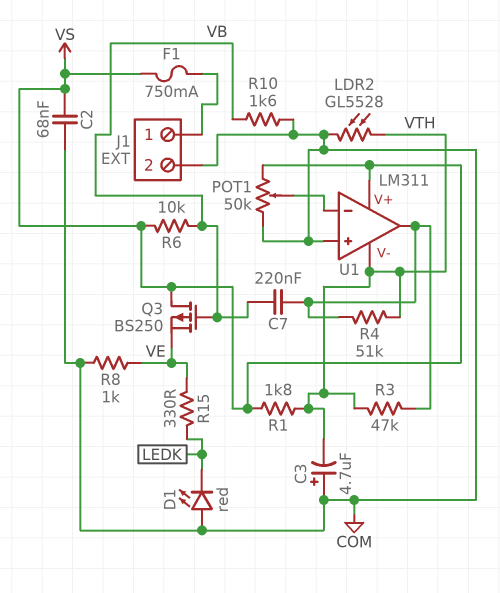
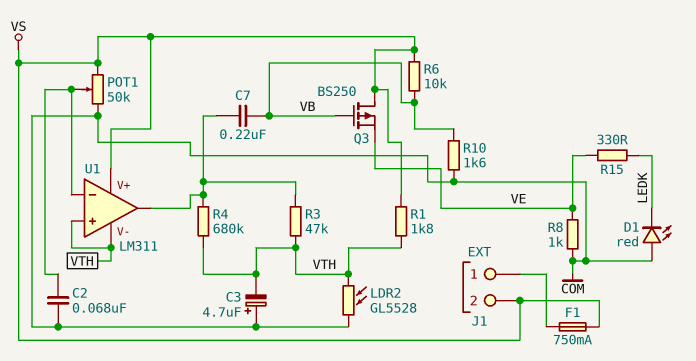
C2: 68nF (COM, VS) -> 68nF (COM, U1/in-)
J1 pin 2: COM -> VS
R4: 51k (U1/out, VTH) -> 680k (U1/out, VTH)
U1 pin in+: COM -> VTH

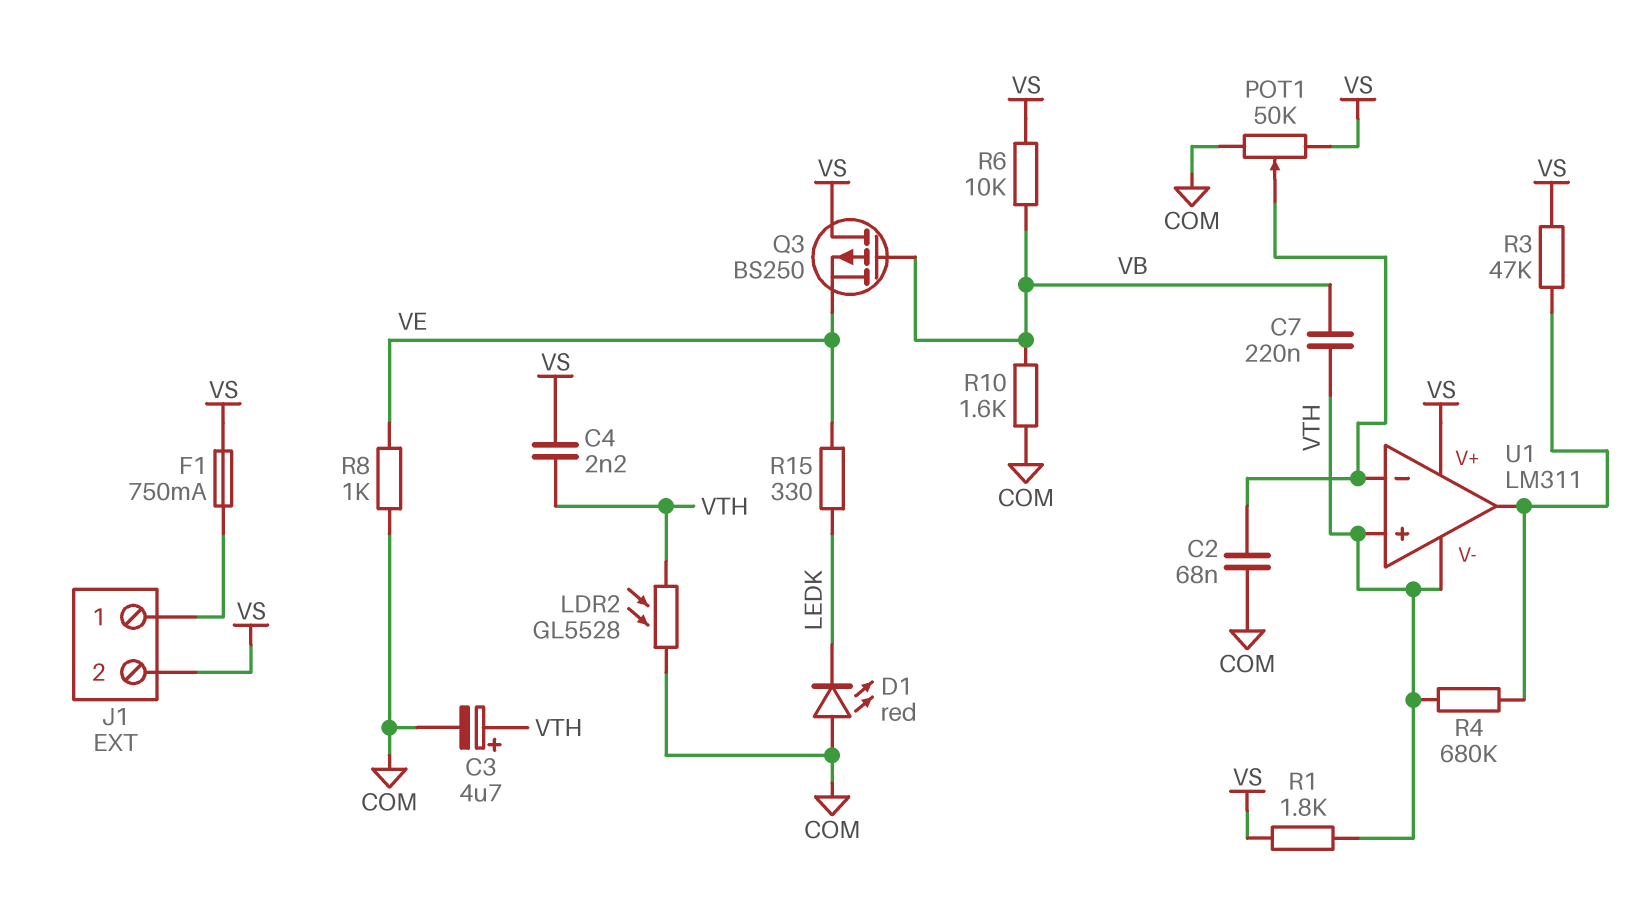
C3: 4.7uF (plus COM, minus VTH) -> 4.7uF (plus VTH, minus COM)
C4: none -> 2.2nF (VS, VTH)
C7: 220nF (U1/out, VB) -> 220nF (VB, VTH)
R3: 47k (U1/out, VTH) -> 47k (U1/out, VS)

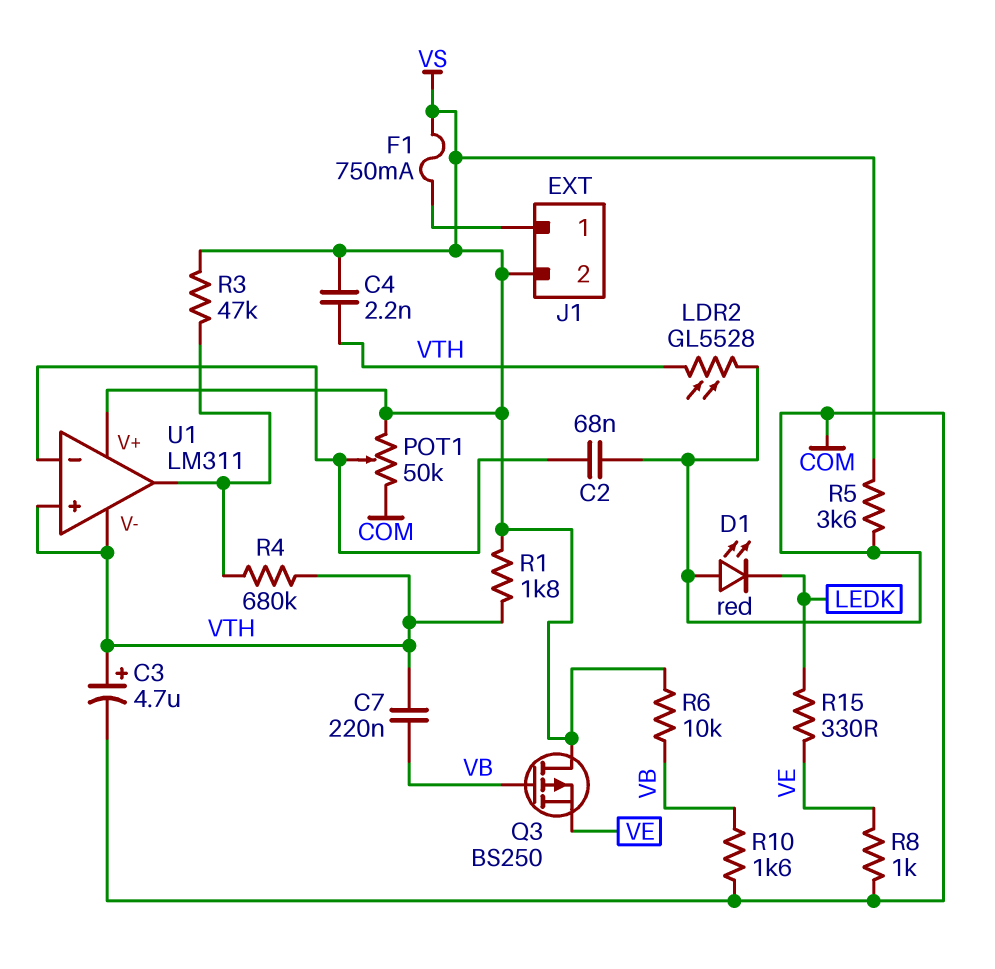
R5: none -> 3.6k (COM, VS)

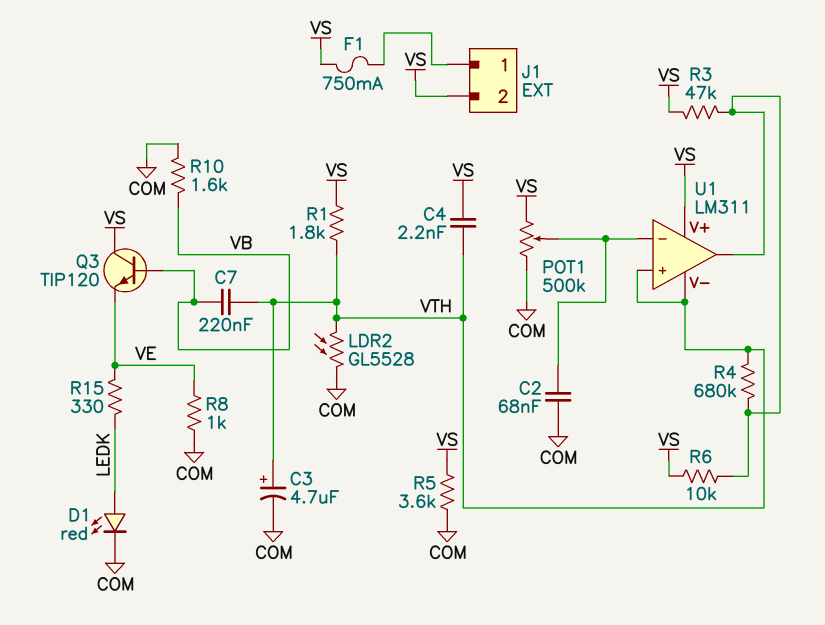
D1: LED red (A COM, K LEDK) -> LED red (A LEDK, K COM)
POT1: 50k (COM, VS, wiper U1/in-) -> 500k (COM, VS, wiper U1/in-)
Q3: PMOS BS250 (G VB, D VS, S VE) -> NPN TIP120 (B VB, C VS, E VE)
R6: 10k (VB, VS) -> 10k (U1/out, VS)

